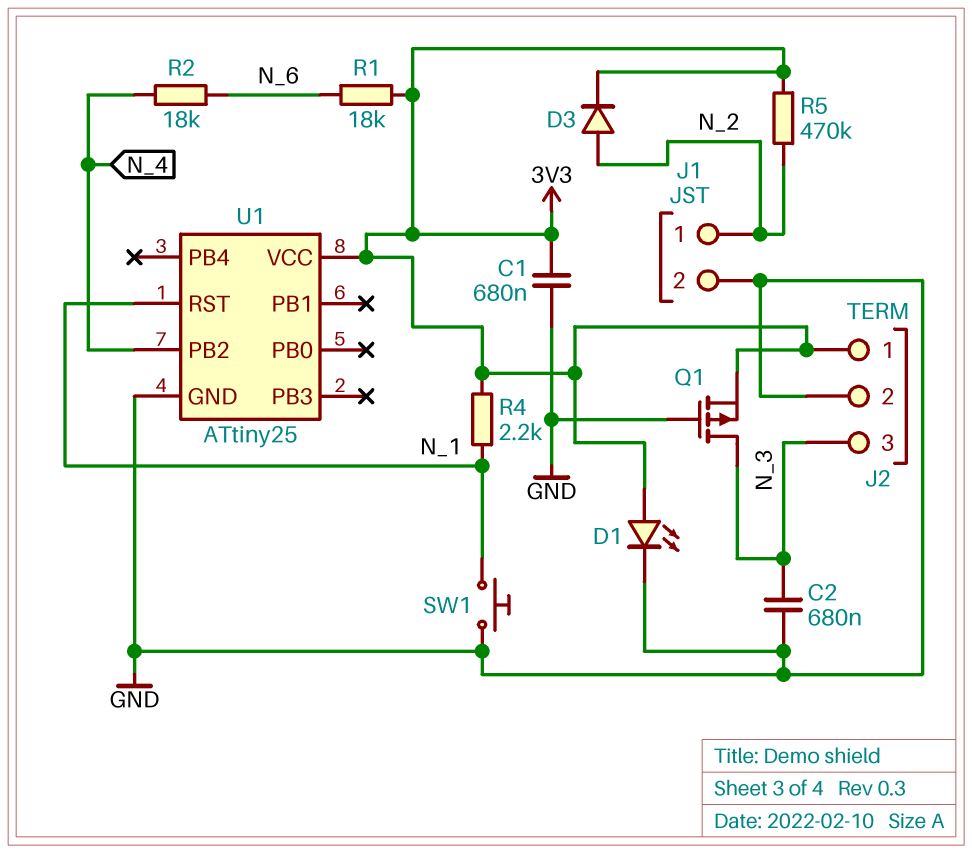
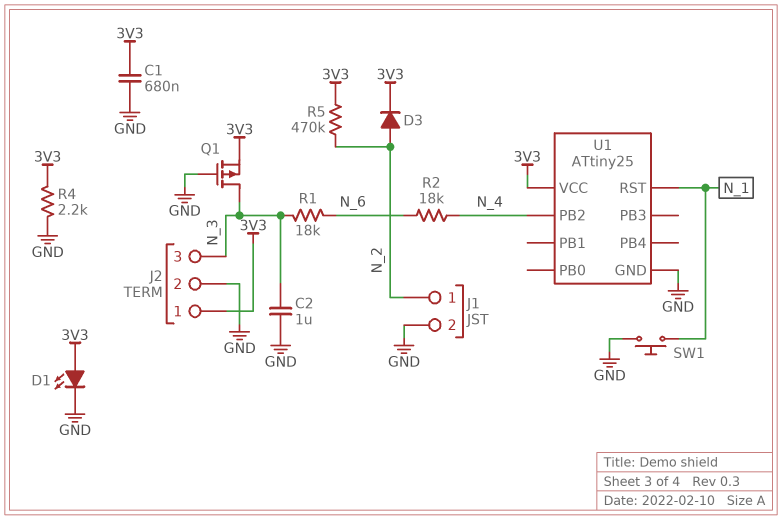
C2: 680nF (GND, N_3) -> 1uF (GND, N_3)
R1: 18k (3V3, N_6) -> 18k (N_3, N_6)
R4: 2.2k (3V3, N_1) -> 2.2k (3V3, GND)

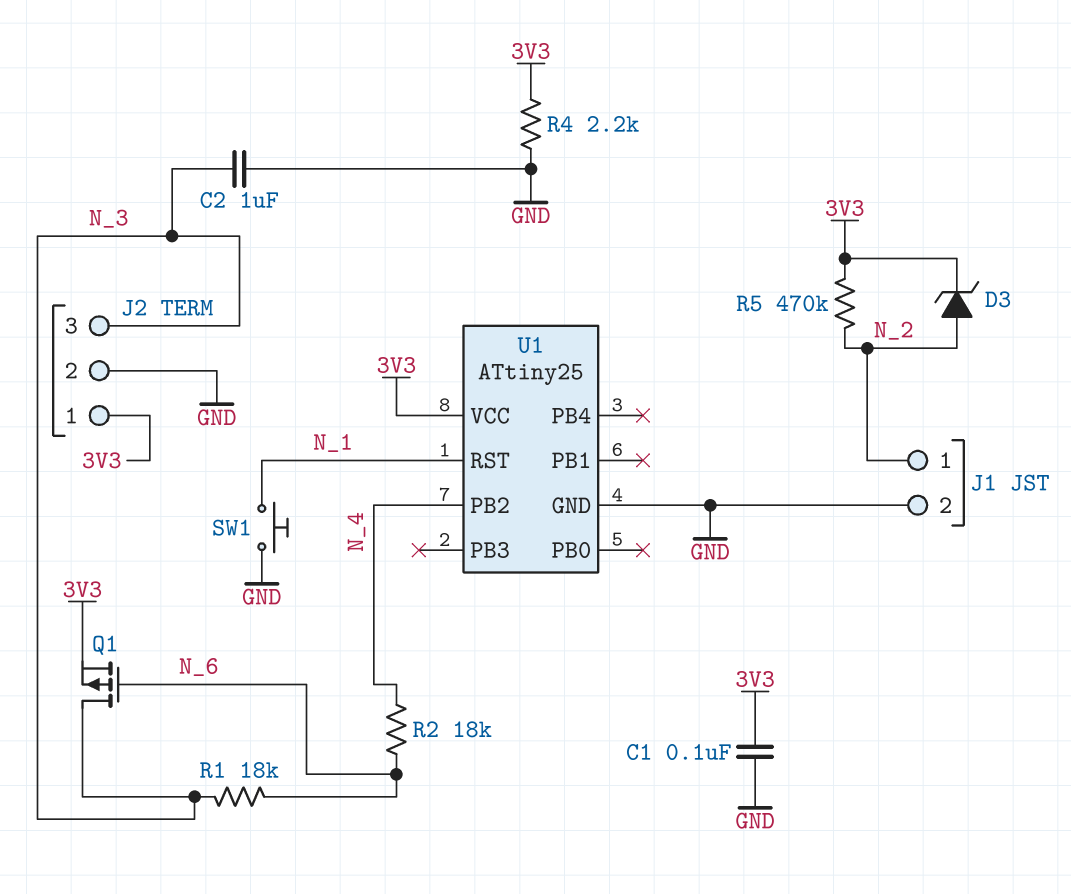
C1: 680nF (3V3, GND) -> 100nF (3V3, GND)
D1: LED (A 3V3, K GND) -> none
D3: diode (A N_2, K 3V3) -> zener (A N_2, K 3V3)
Q1: PMOS (G GND, D N_3, S 3V3) -> PMOS (G N_6, D N_3, S 3V3)

